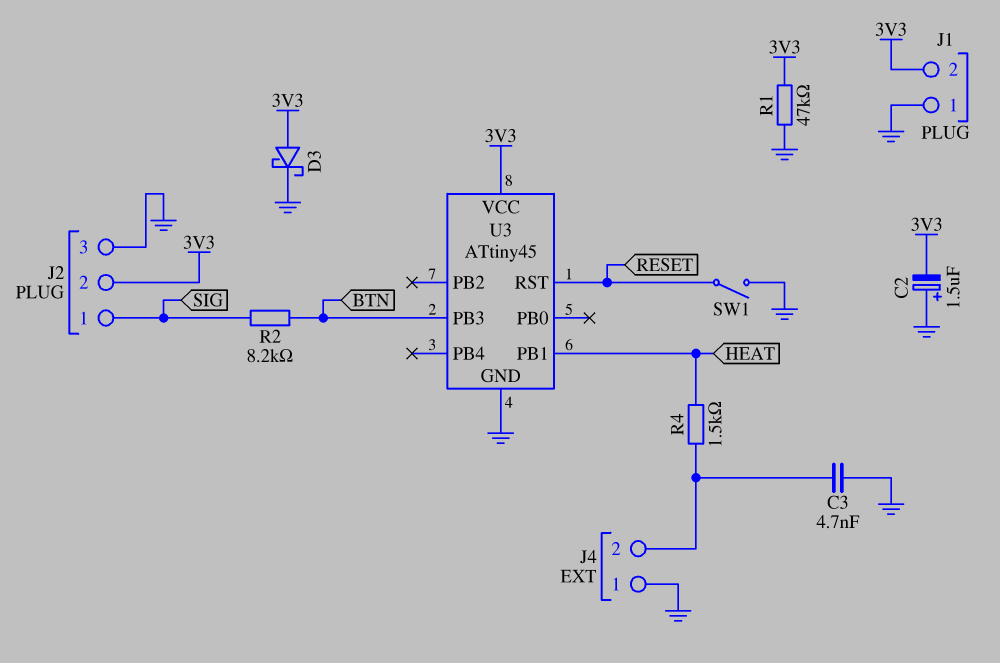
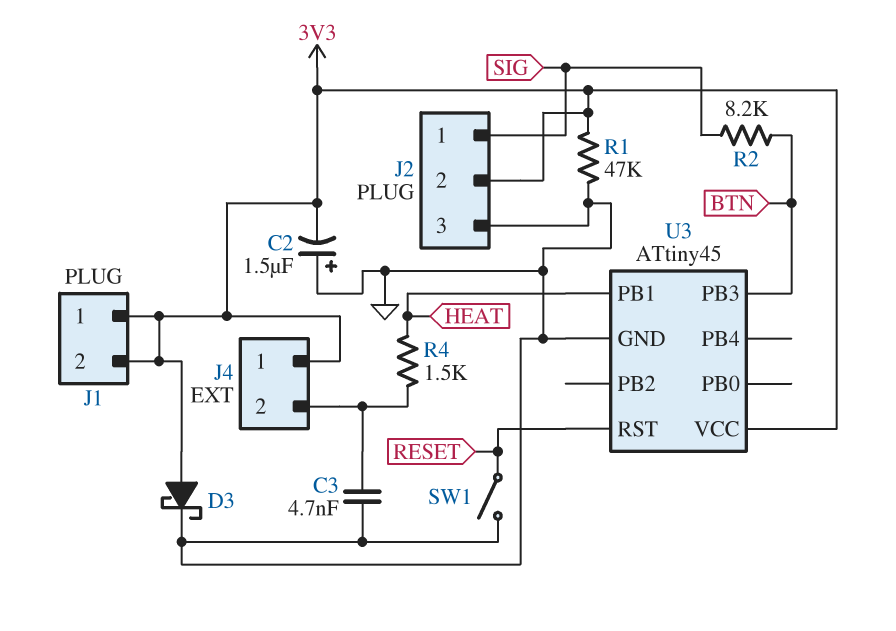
J1 pin 1: GND -> 3V3
J4 pin 1: GND -> 3V3

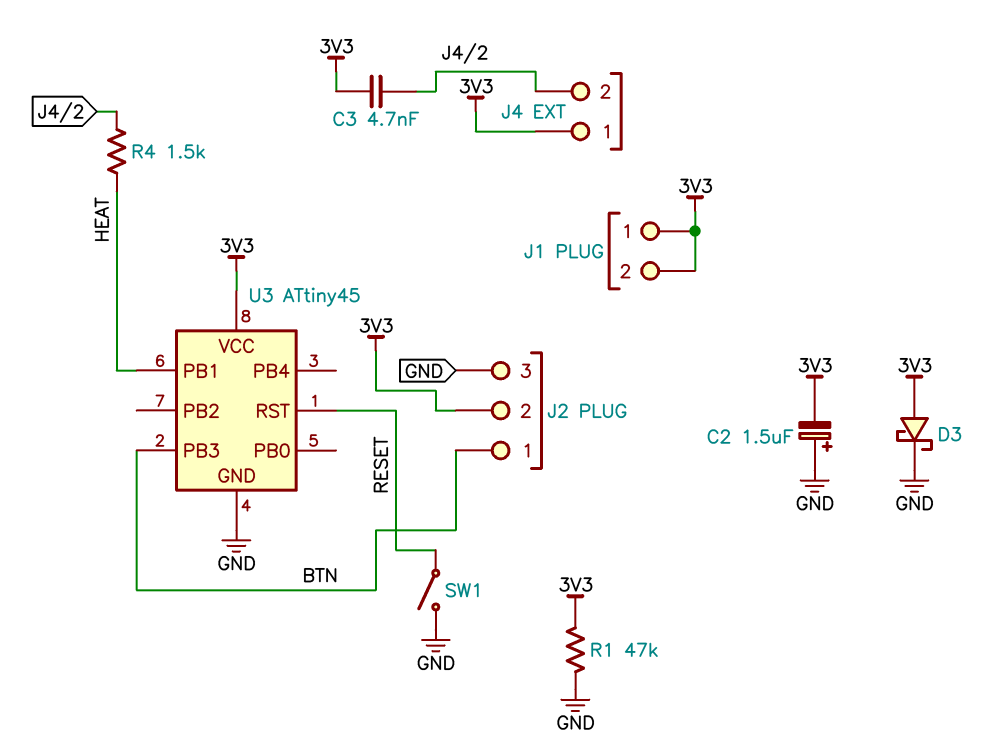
C3: 4.7nF (GND, J4/2) -> 4.7nF (3V3, J4/2)
J2 pin 1: SIG -> BTN
R2: 8.2k (BTN, SIG) -> none

